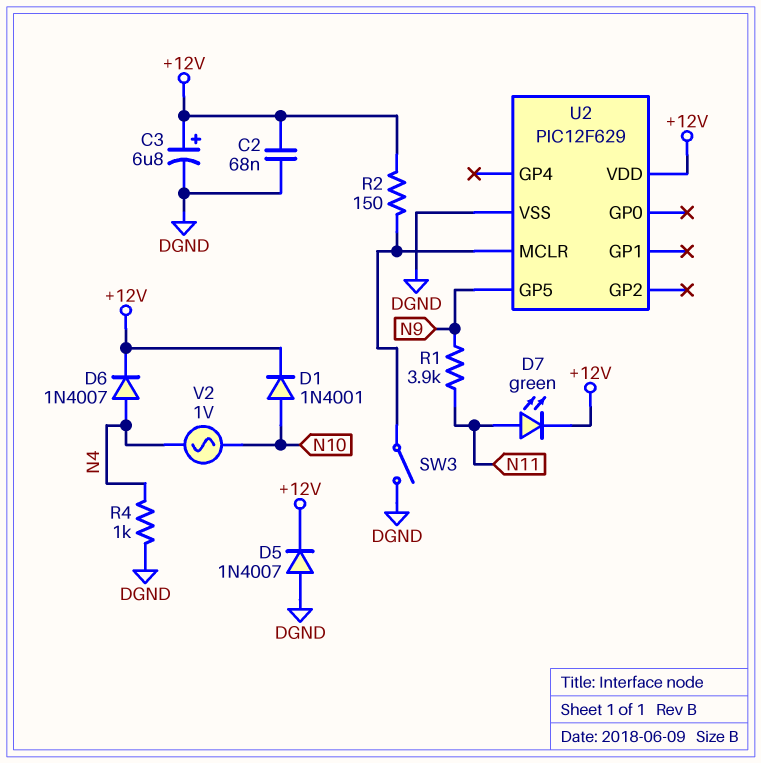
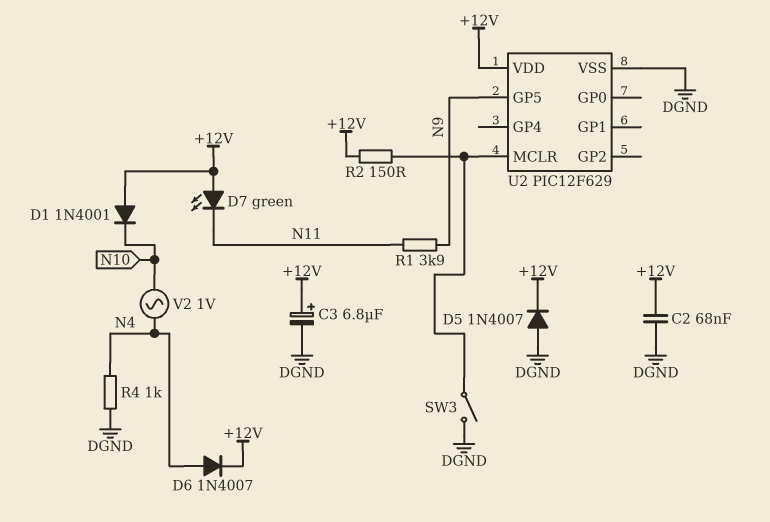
D1: diode 1N4001 (A N10, K +12V) -> diode 1N4001 (A +12V, K N10)
D7: LED green (A N11, K +12V) -> LED green (A +12V, K N11)

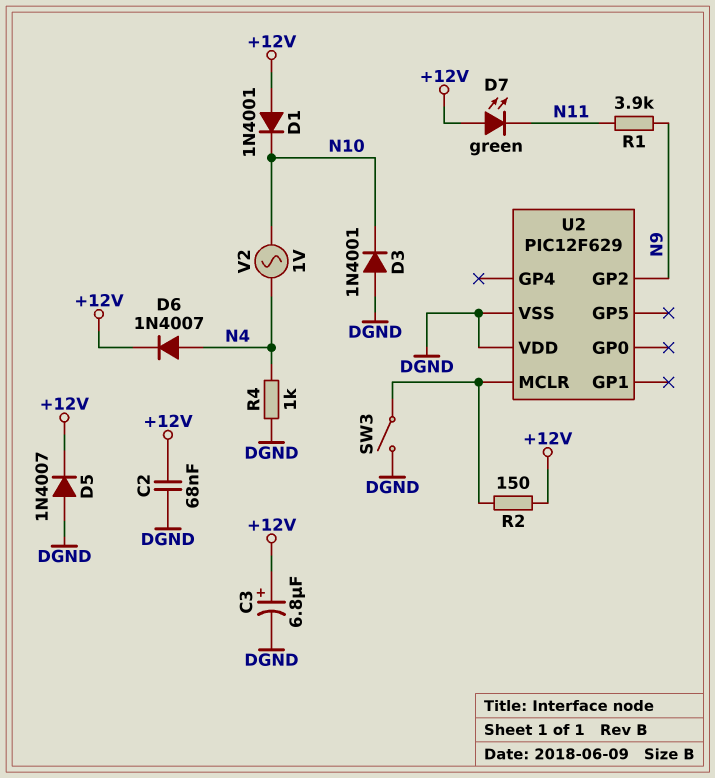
D3: none -> diode 1N4001 (A DGND, K N10)
U2 pin GP2: none -> N9
U2 pin GP5: N9 -> none
U2 pin VDD: +12V -> DGND

